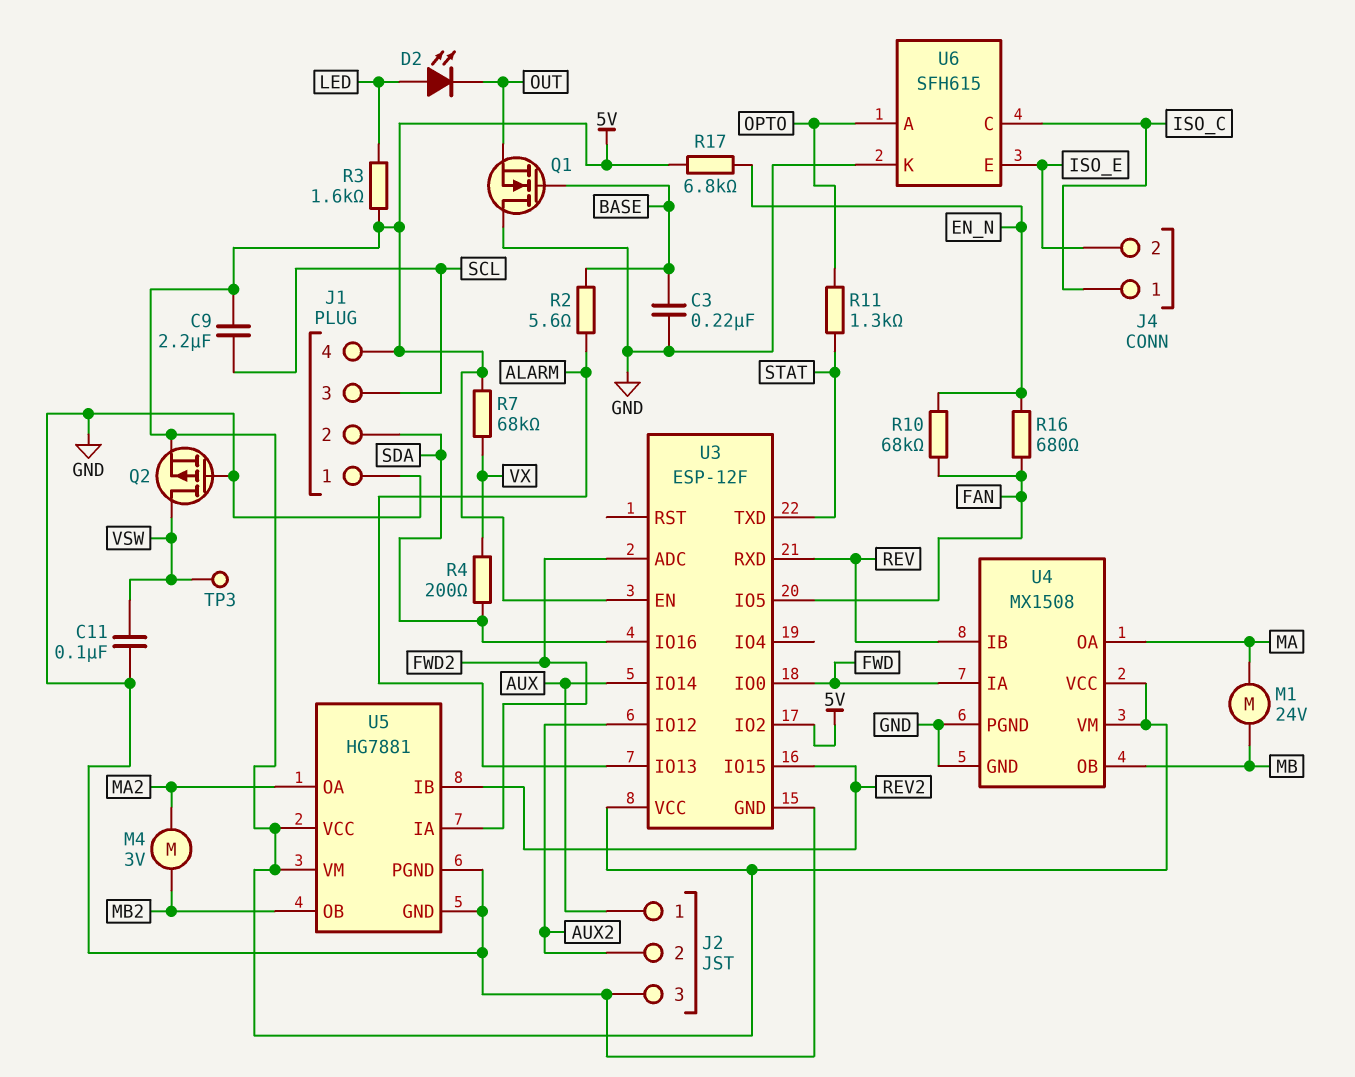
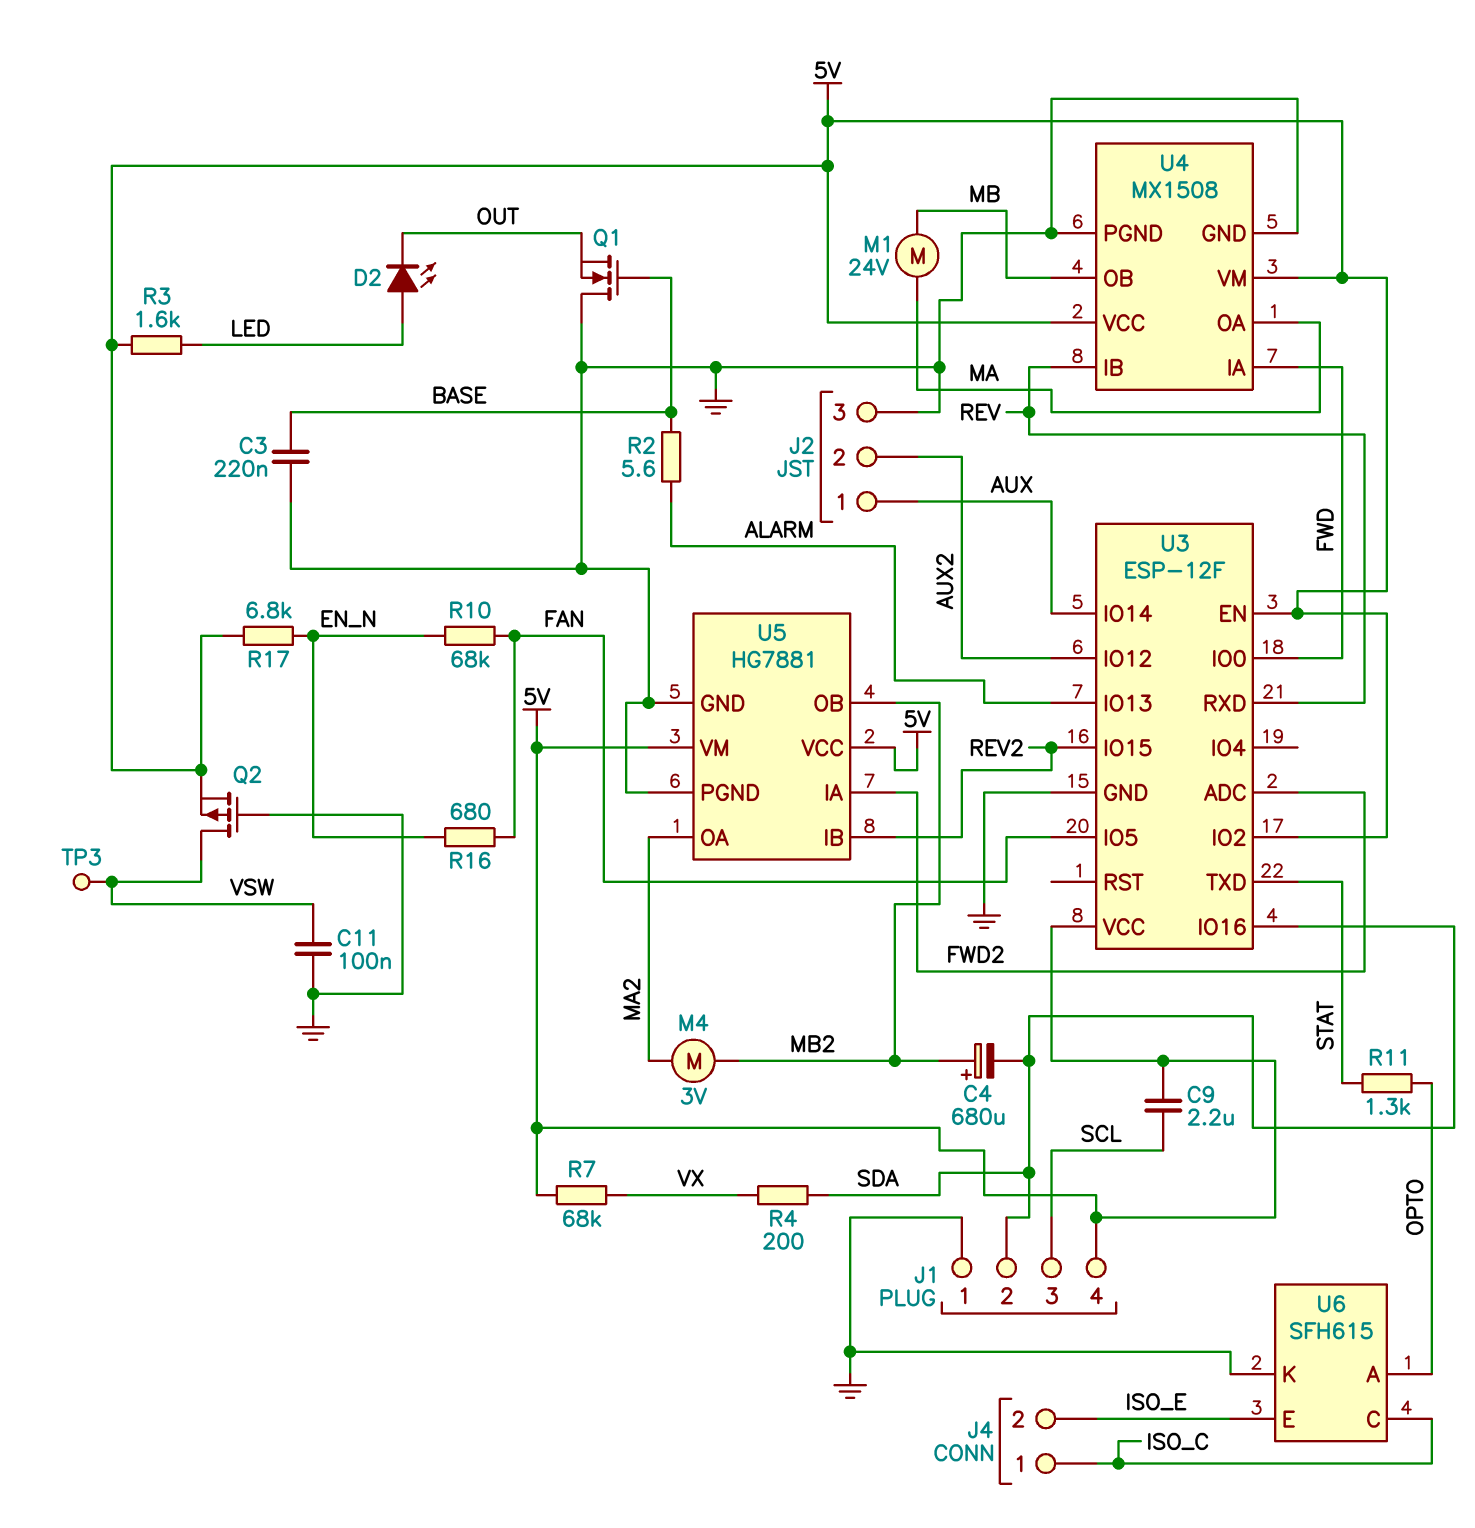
C4: none -> 680uF (plus MB2, minus SDA)

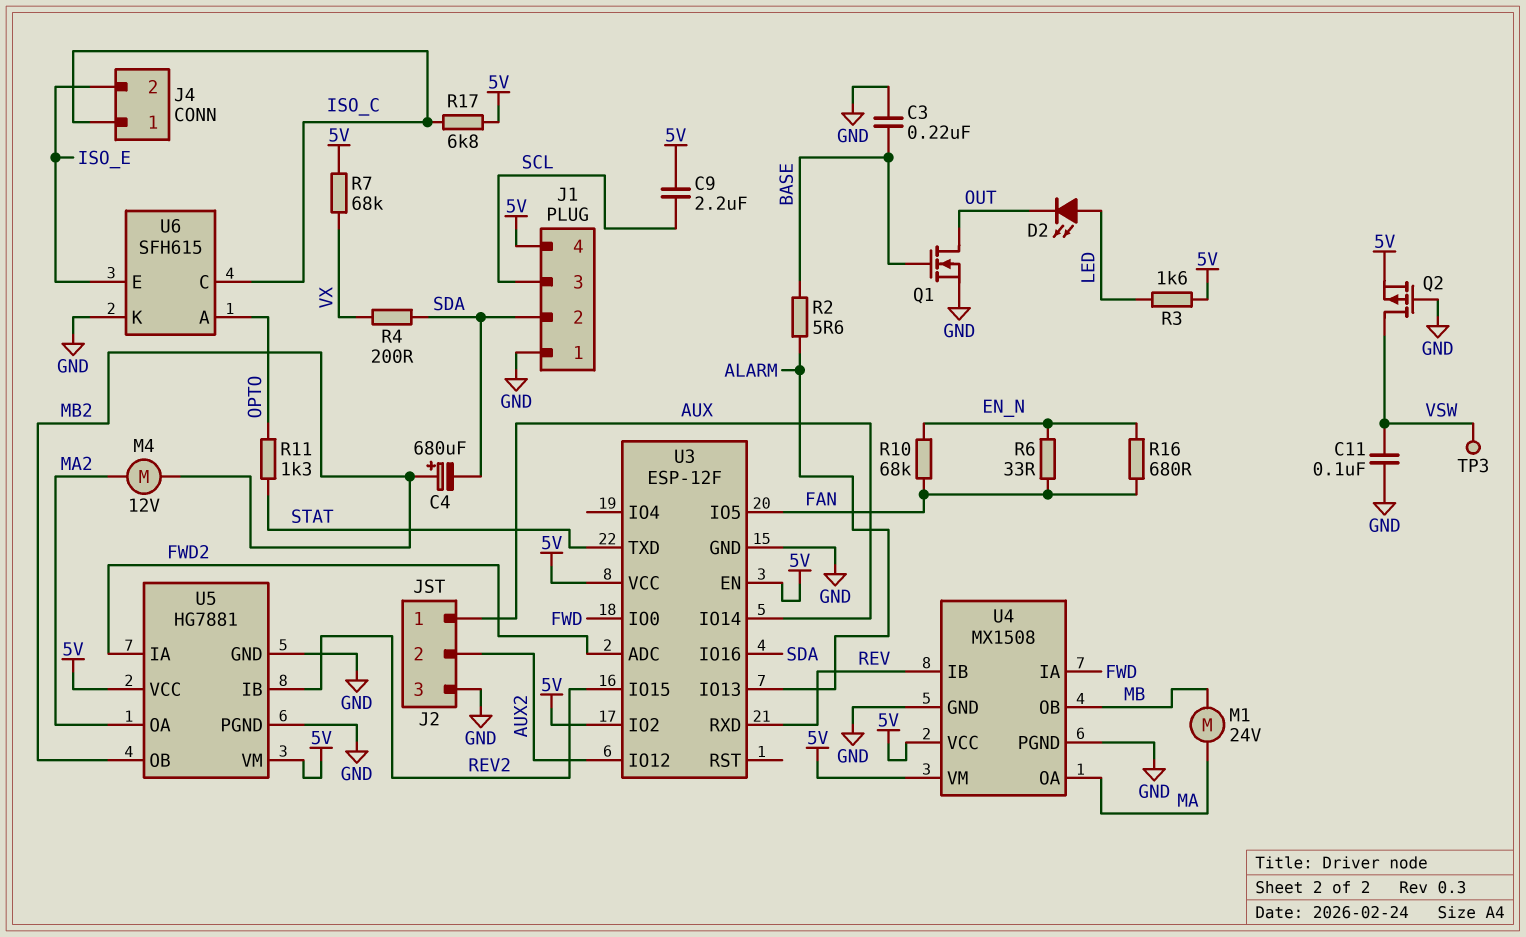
M4: motor 3V (MA2, MB2) -> motor 12V (MA2, MB2)
Q1: NMOS (G BASE, D GND, S OUT) -> NMOS (G BASE, D OUT, S GND)
R6: none -> 33 (EN_N, FAN)
R17: 6.8k (5V, EN_N) -> 6.8k (5V, ISO_C)

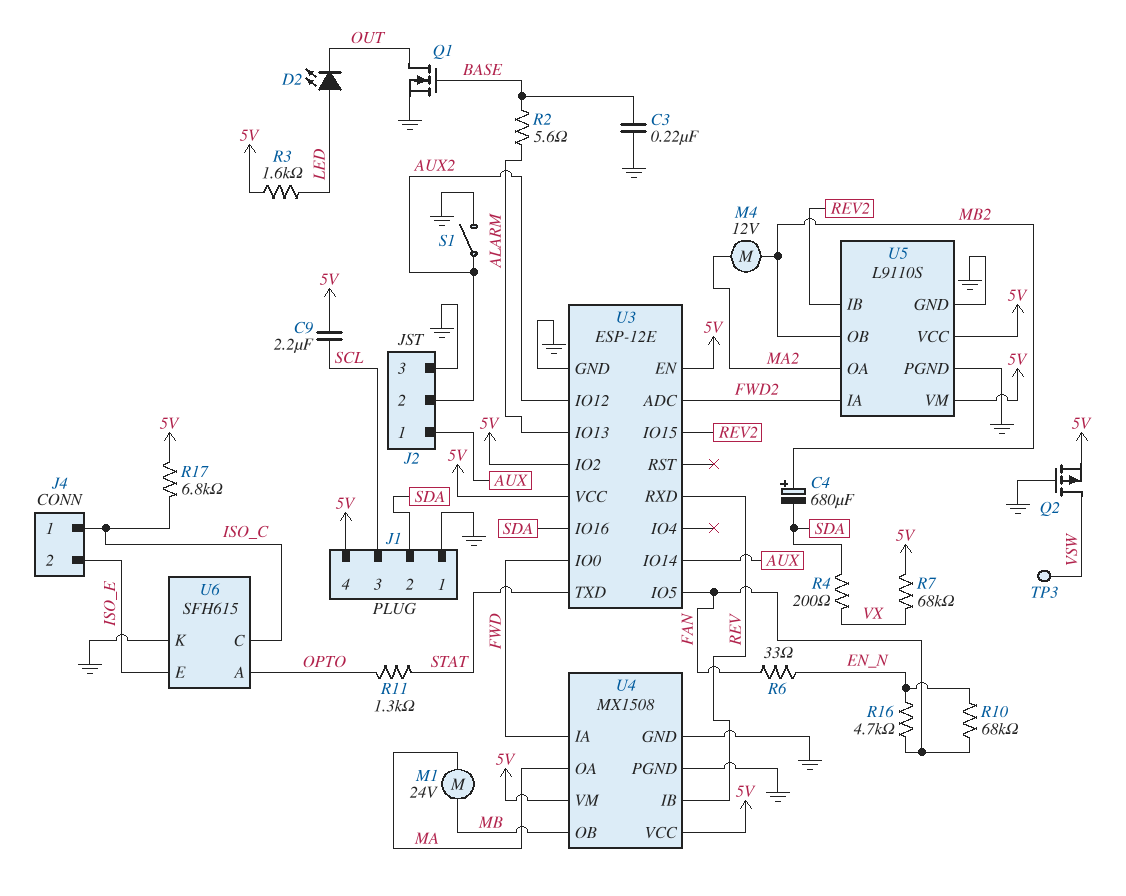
C11: 100nF (GND, VSW) -> none
R16: 680 (EN_N, FAN) -> 4.7k (EN_N, FAN)
S1: none -> switch (AUX2, GND)
U3: ESP-12F -> ESP-12E
U5: HG7881 -> L9110S

